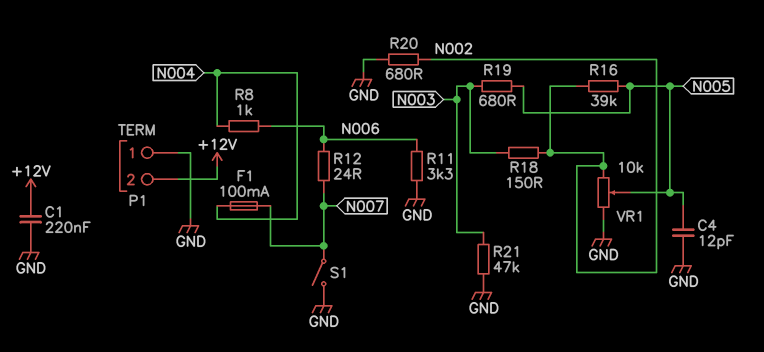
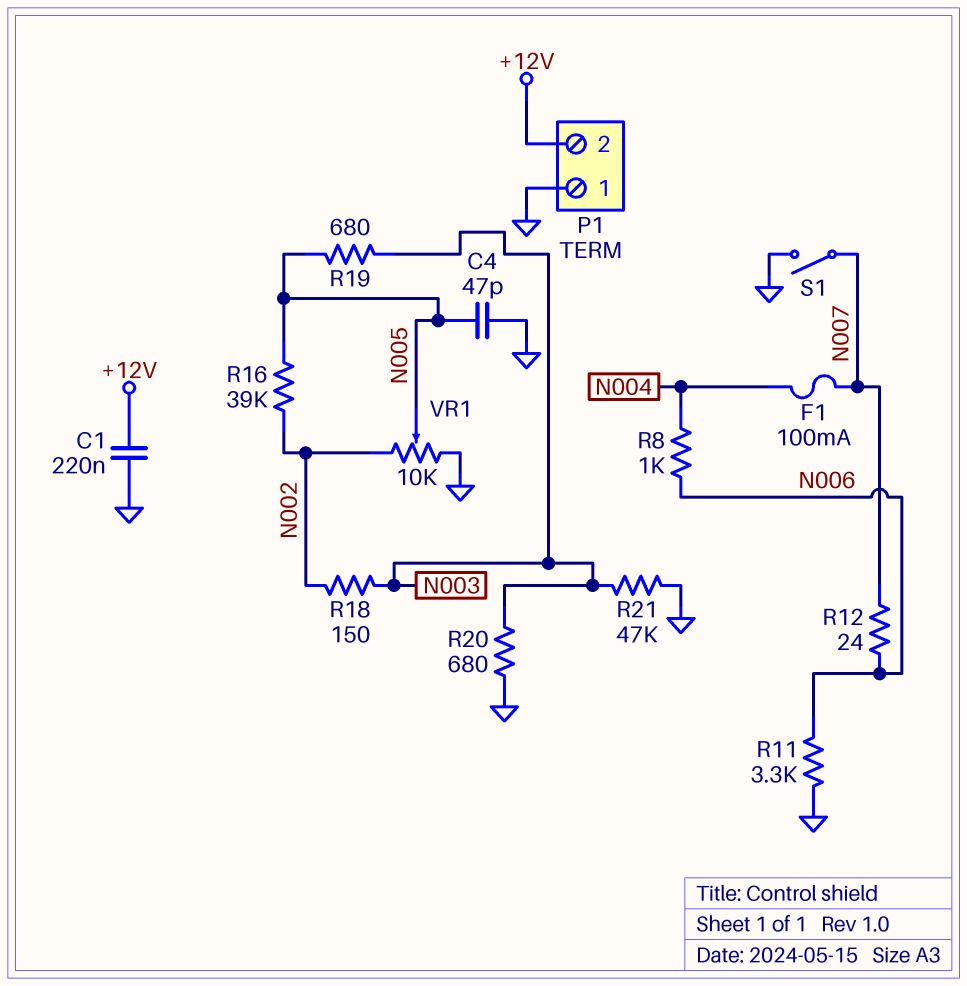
C4: 12pF (GND, N005) -> 47pF (GND, N005)
R20: 680 (GND, N002) -> 680 (GND, N003)

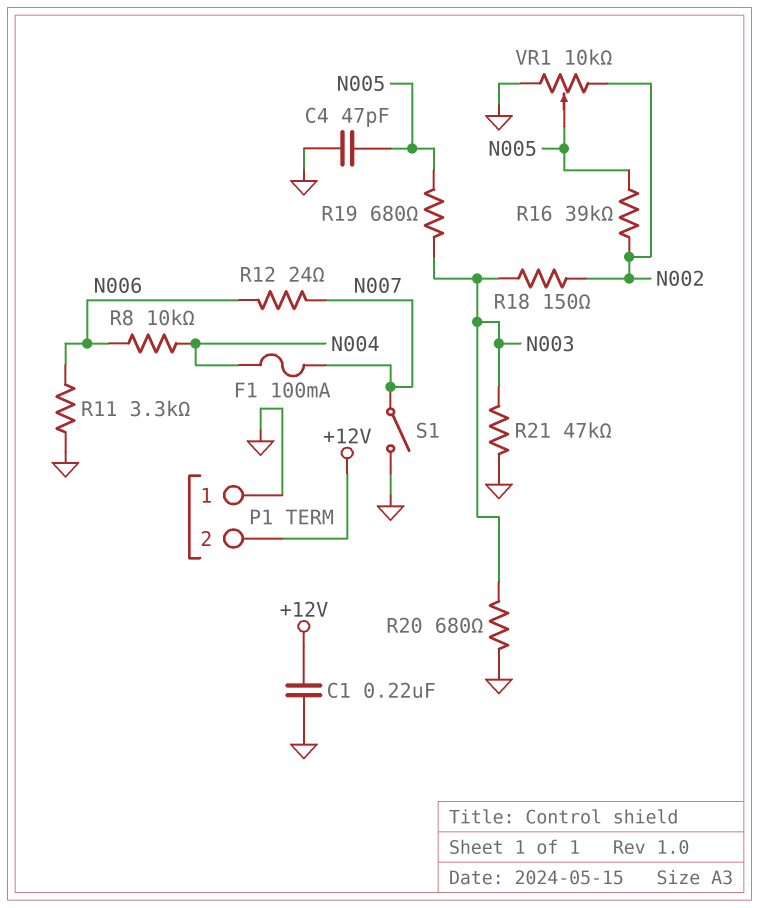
R8: 1k (N004, N006) -> 10k (N004, N006)

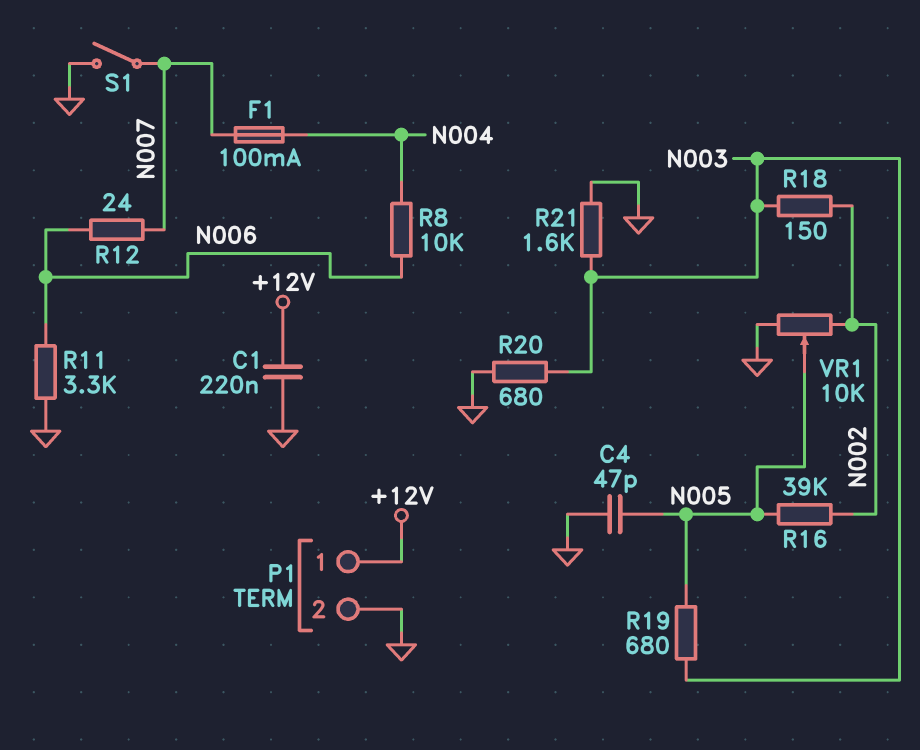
P1 pin 1: GND -> +12V
P1 pin 2: +12V -> GND
R21: 47k (GND, N003) -> 1.6k (GND, N003)

